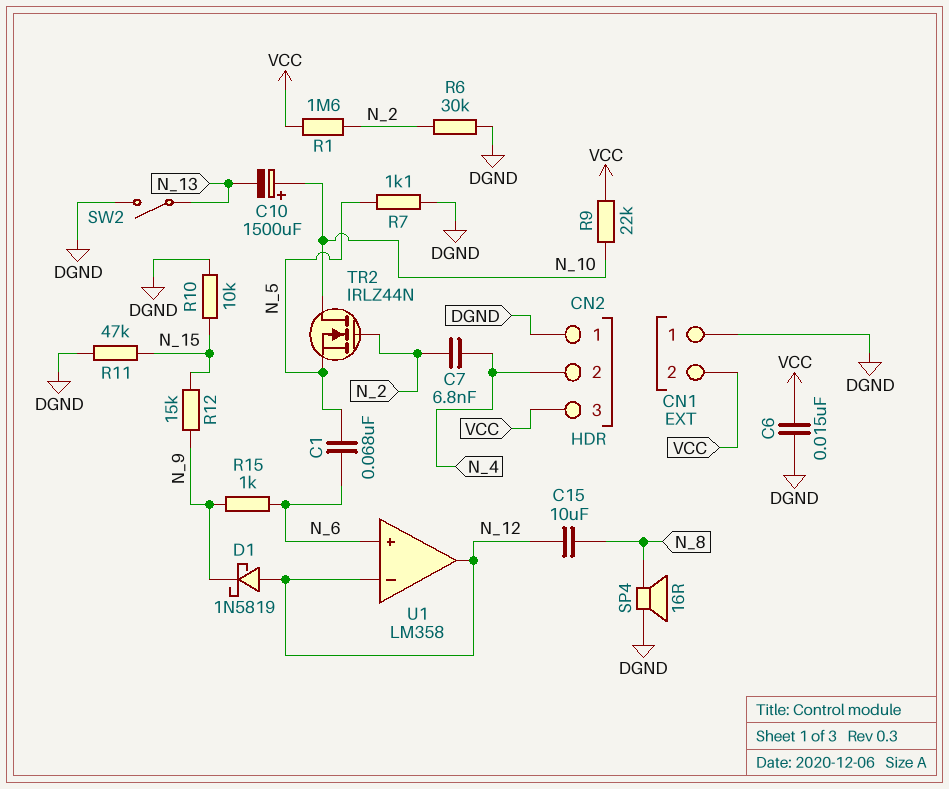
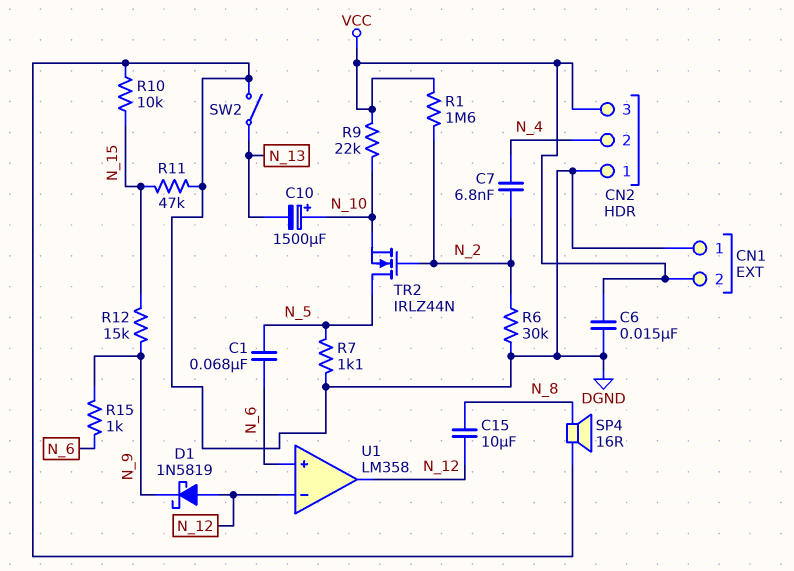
TR2: NMOS IRLZ44N (G N_2, D N_10, S N_5) -> NMOS IRLZ44N (G N_2, D N_5, S N_10)

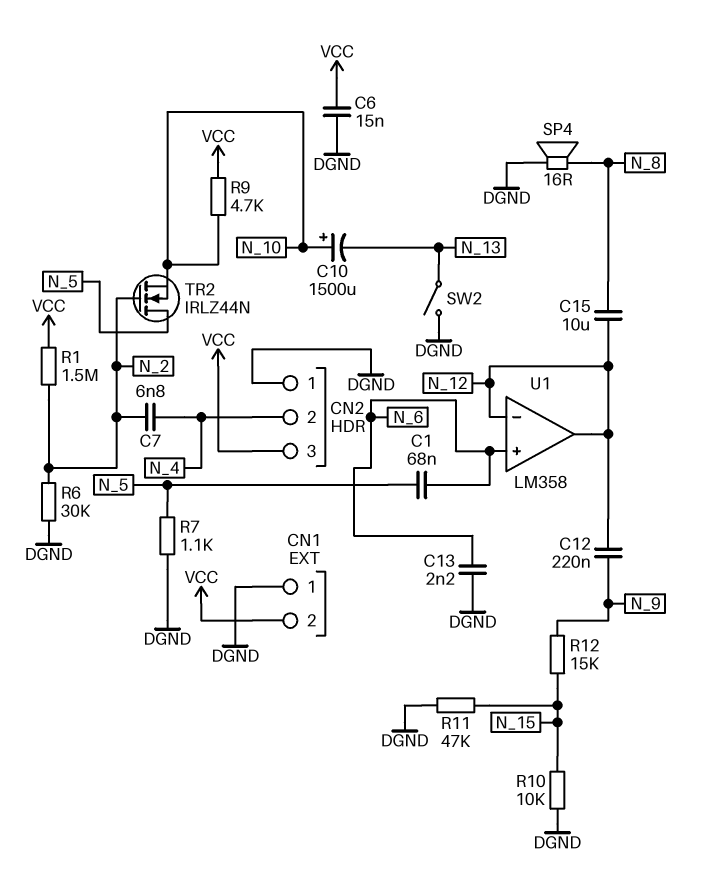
C12: none -> 220nF (N_9, N_12)
C13: none -> 2.2nF (DGND, N_6)
D1: schottky 1N5819 (A N_12, K N_9) -> none
R1: 1.6M (N_2, VCC) -> 1.5M (N_2, VCC)
R9: 22k (N_10, VCC) -> 4.7k (N_10, VCC)
R15: 1k (N_6, N_9) -> none

